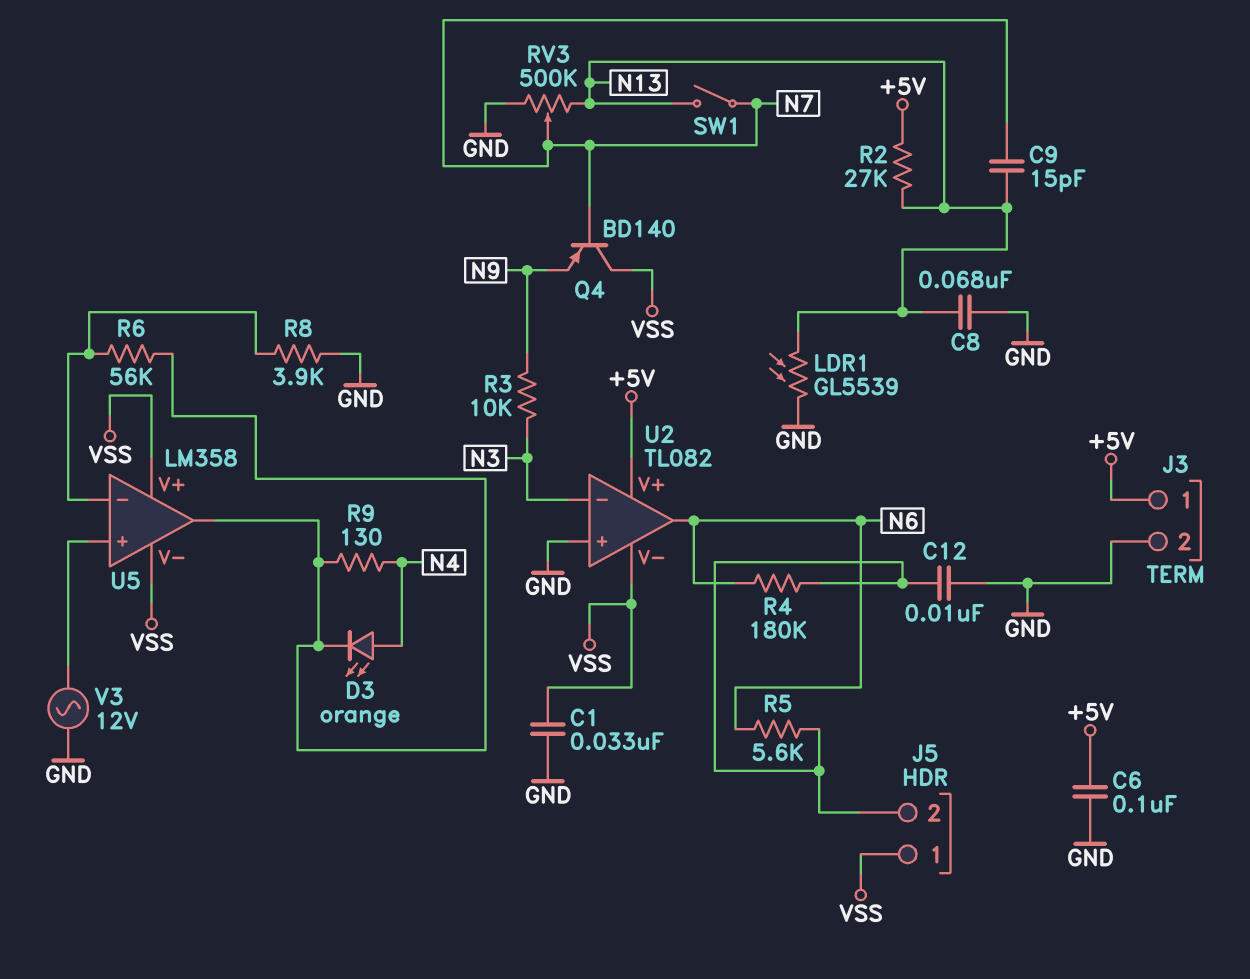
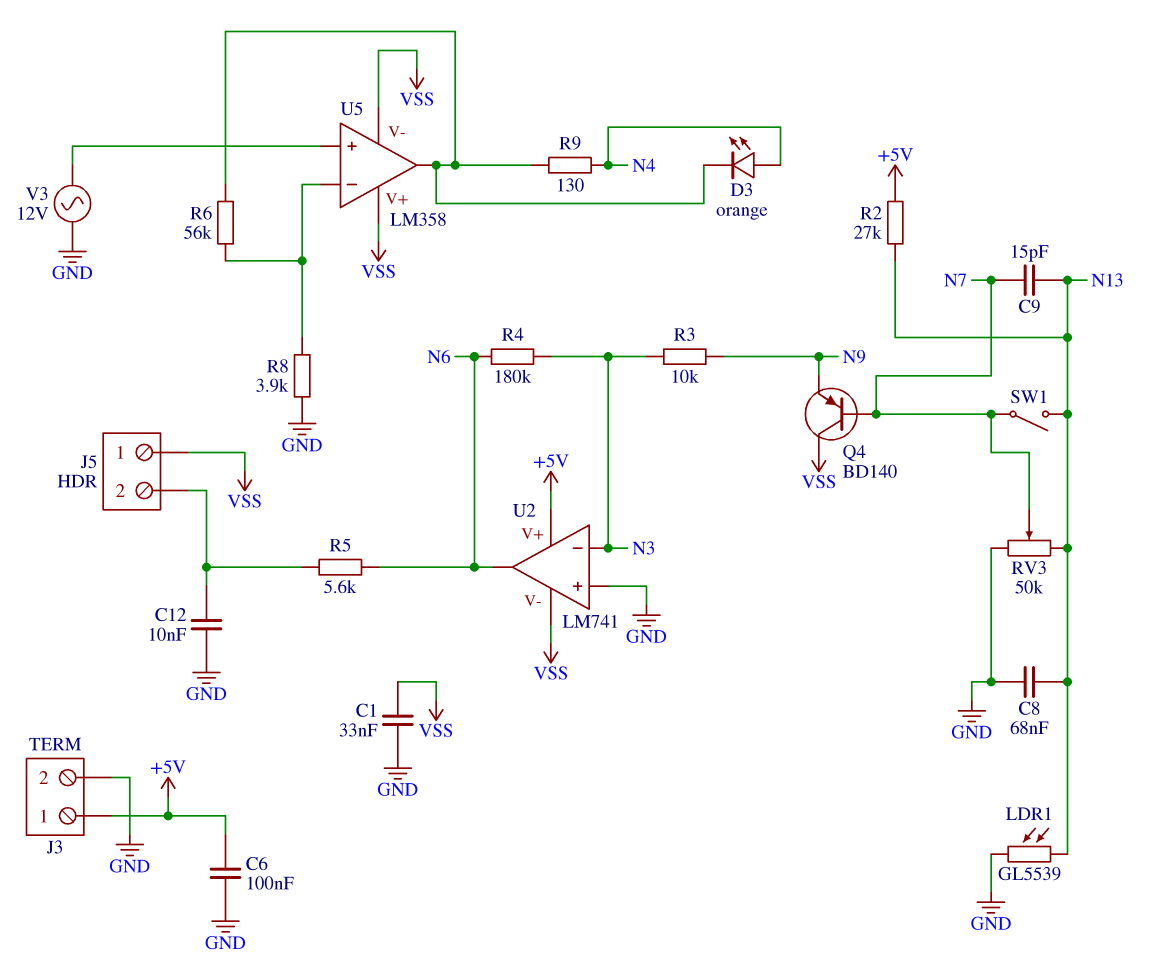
R4: 180k (J5/2, N6) -> 180k (N3, N6)
RV3: 500k (GND, N13, wiper N7) -> 50k (GND, N13, wiper N7)
U2: TL082 -> LM741

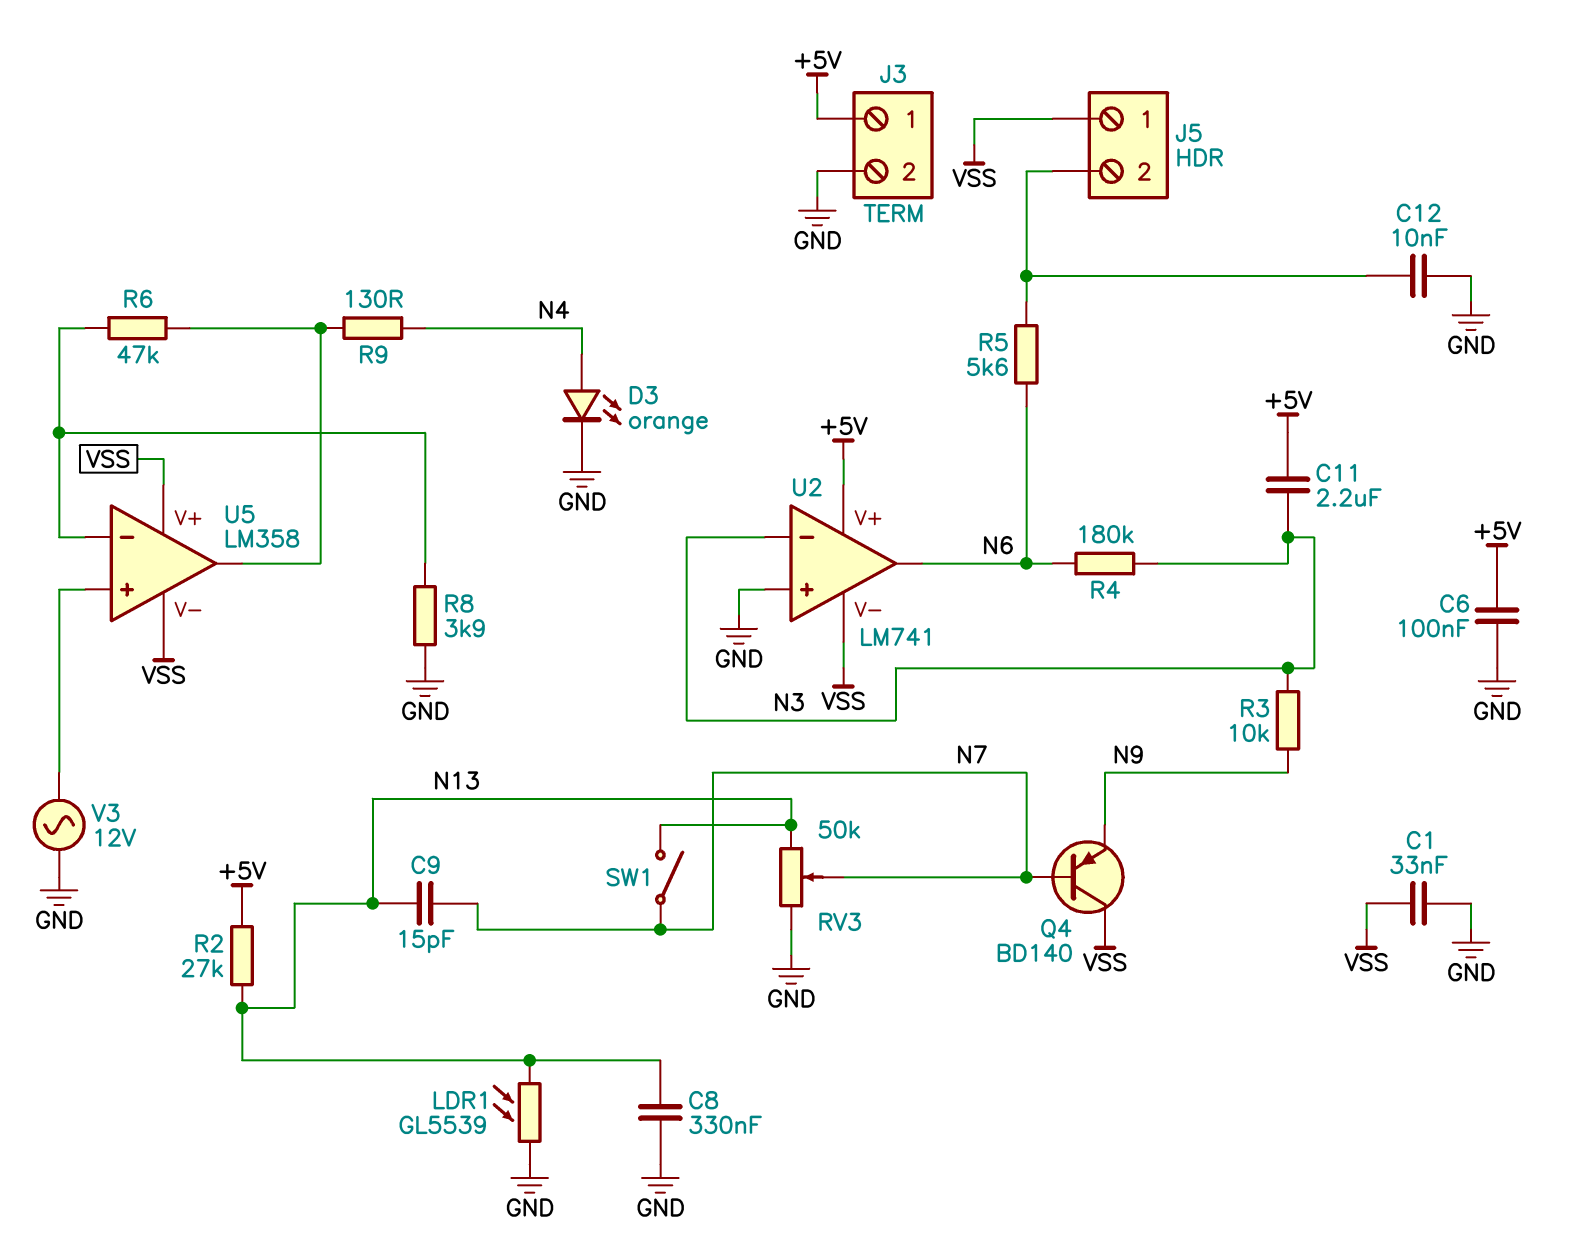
C8: 68nF (GND, N13) -> 330nF (GND, N13)
C11: none -> 2.2uF (+5V, N3)
D3: LED orange (A N4, K U5/out) -> LED orange (A N4, K GND)
R6: 56k (U5/in-, U5/out) -> 47k (U5/in-, U5/out)

